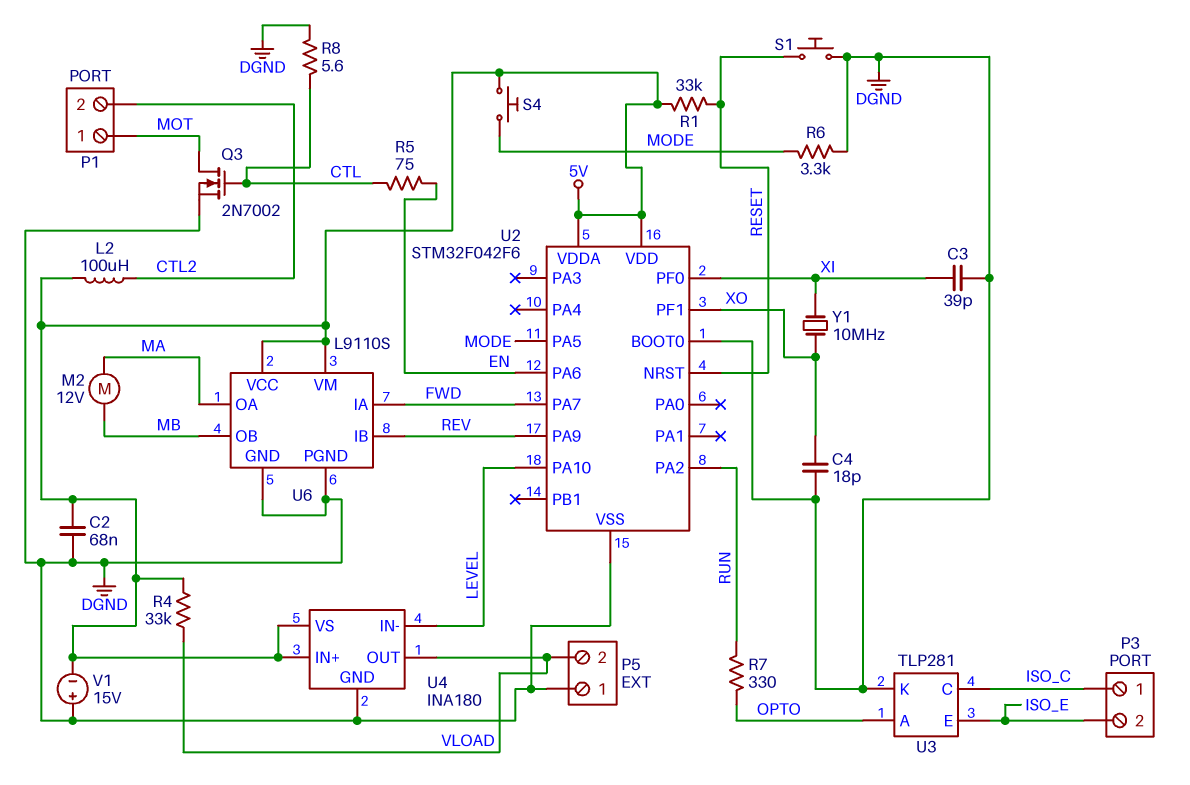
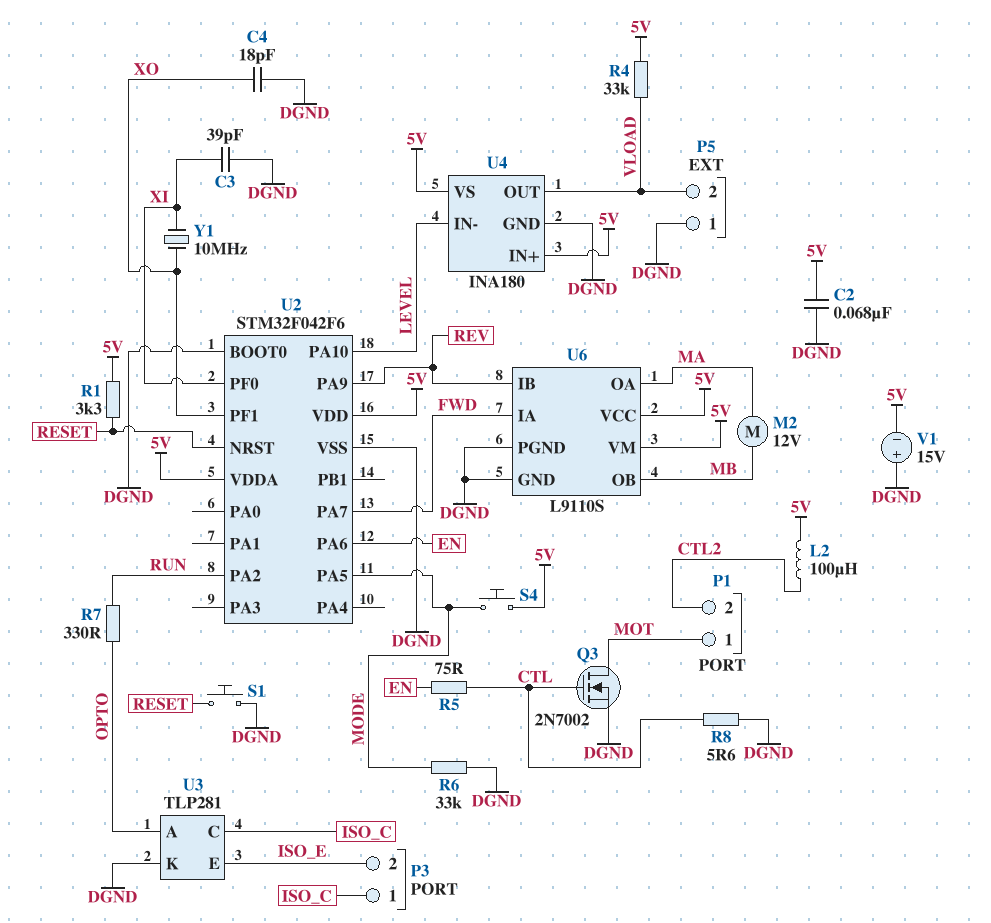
R1: 33k (5V, RESET) -> 3.3k (5V, RESET)
R6: 3.3k (DGND, MODE) -> 33k (DGND, MODE)

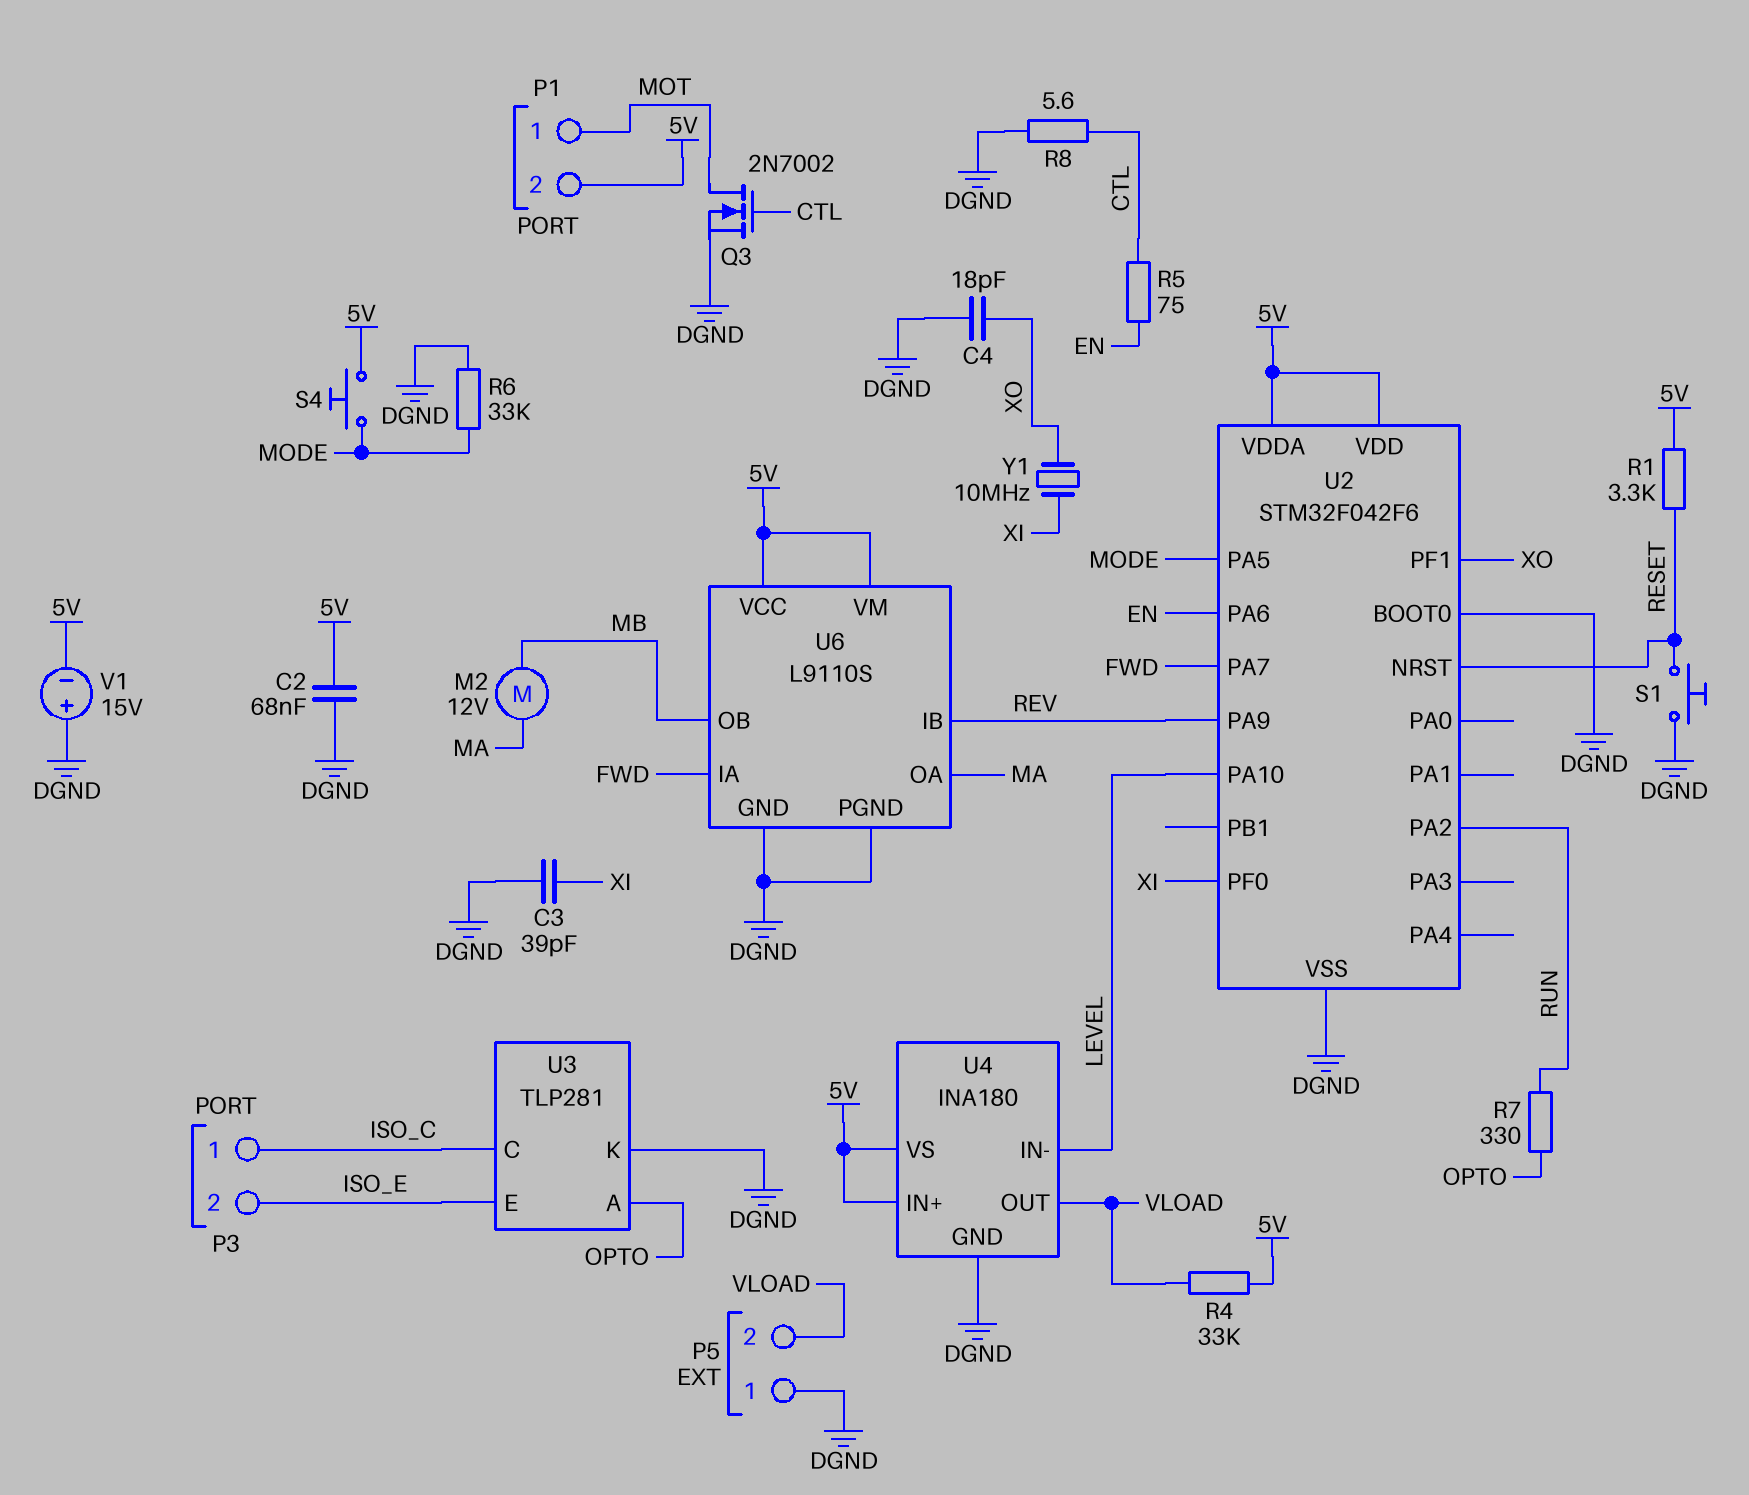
L2: 100uH (5V, CTL2) -> none
P1 pin 2: CTL2 -> 5V

